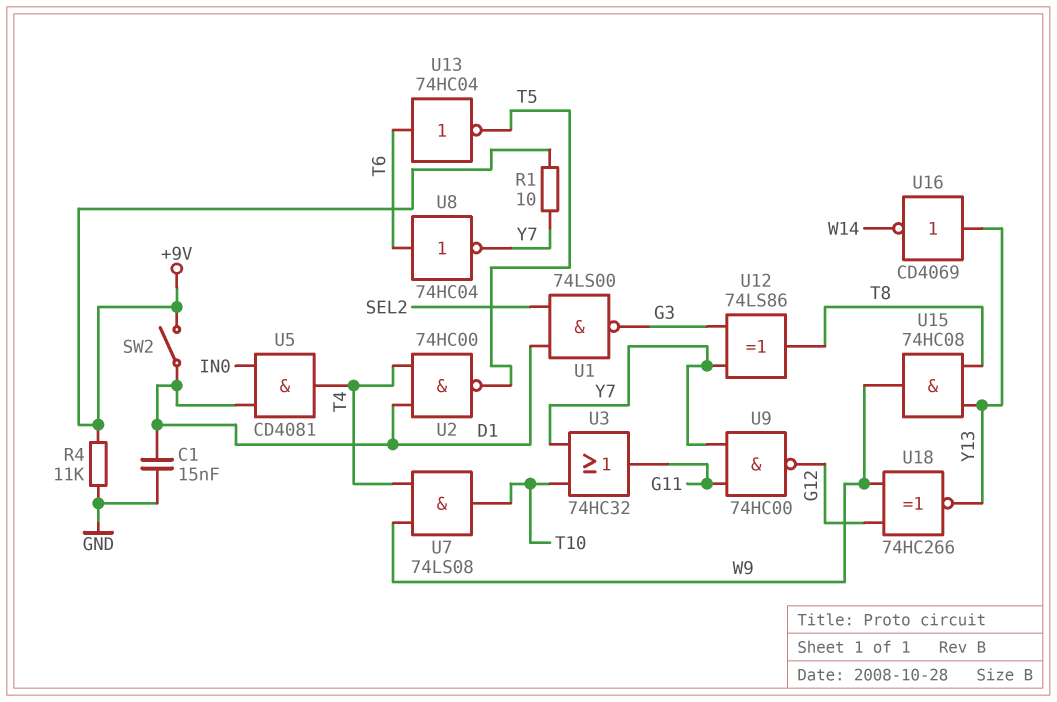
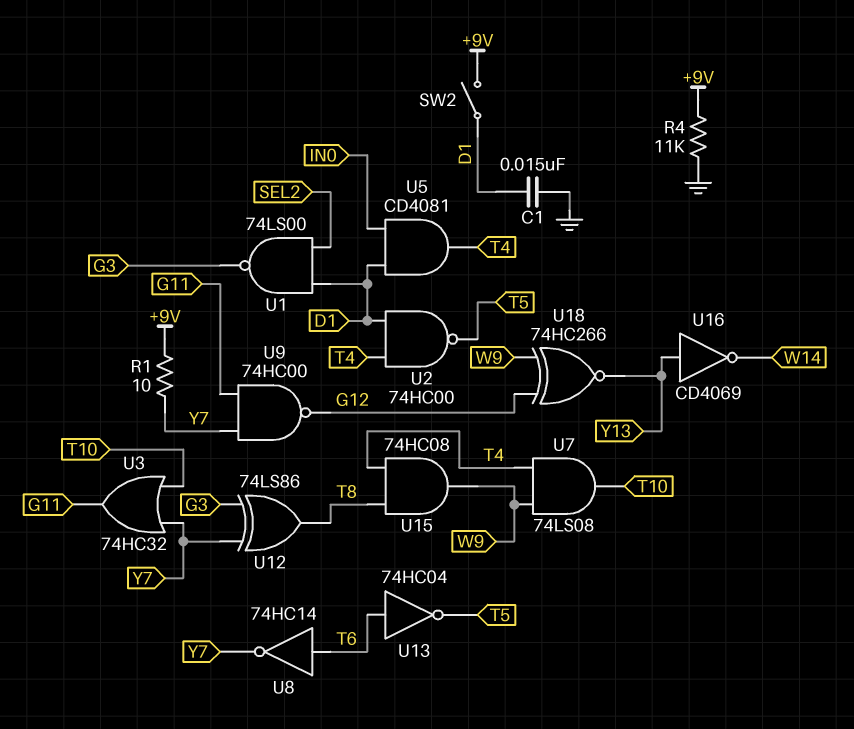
U8: NOT 74HC04 (in T6, out Y7) -> NOT 74HC14 (in T6, out Y7)
U15: AND 74HC08 (in T8, in Y13, out W9) -> AND 74HC08 (in T4, in T8, out W9)

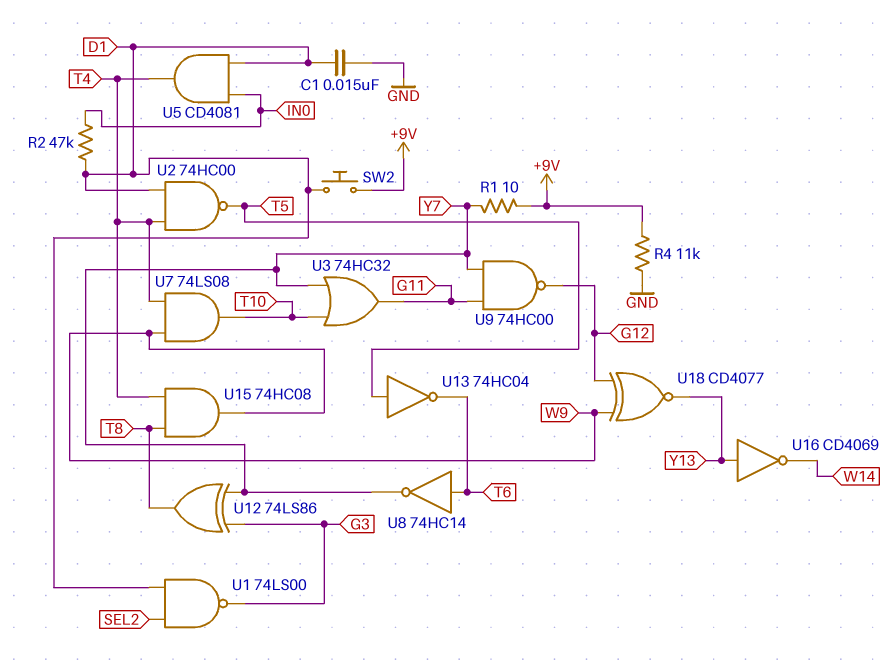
R2: none -> 47k (D1, IN0)
SW2: switch (+9V, D1) -> button (+9V, D1)
U13: NOT 74HC04 (in T6, out T5) -> NOT 74HC04 (in T5, out T6)
U18: XNOR 74HC266 (in G12, in W9, out Y13) -> XNOR CD4077 (in G12, in W9, out Y13)

